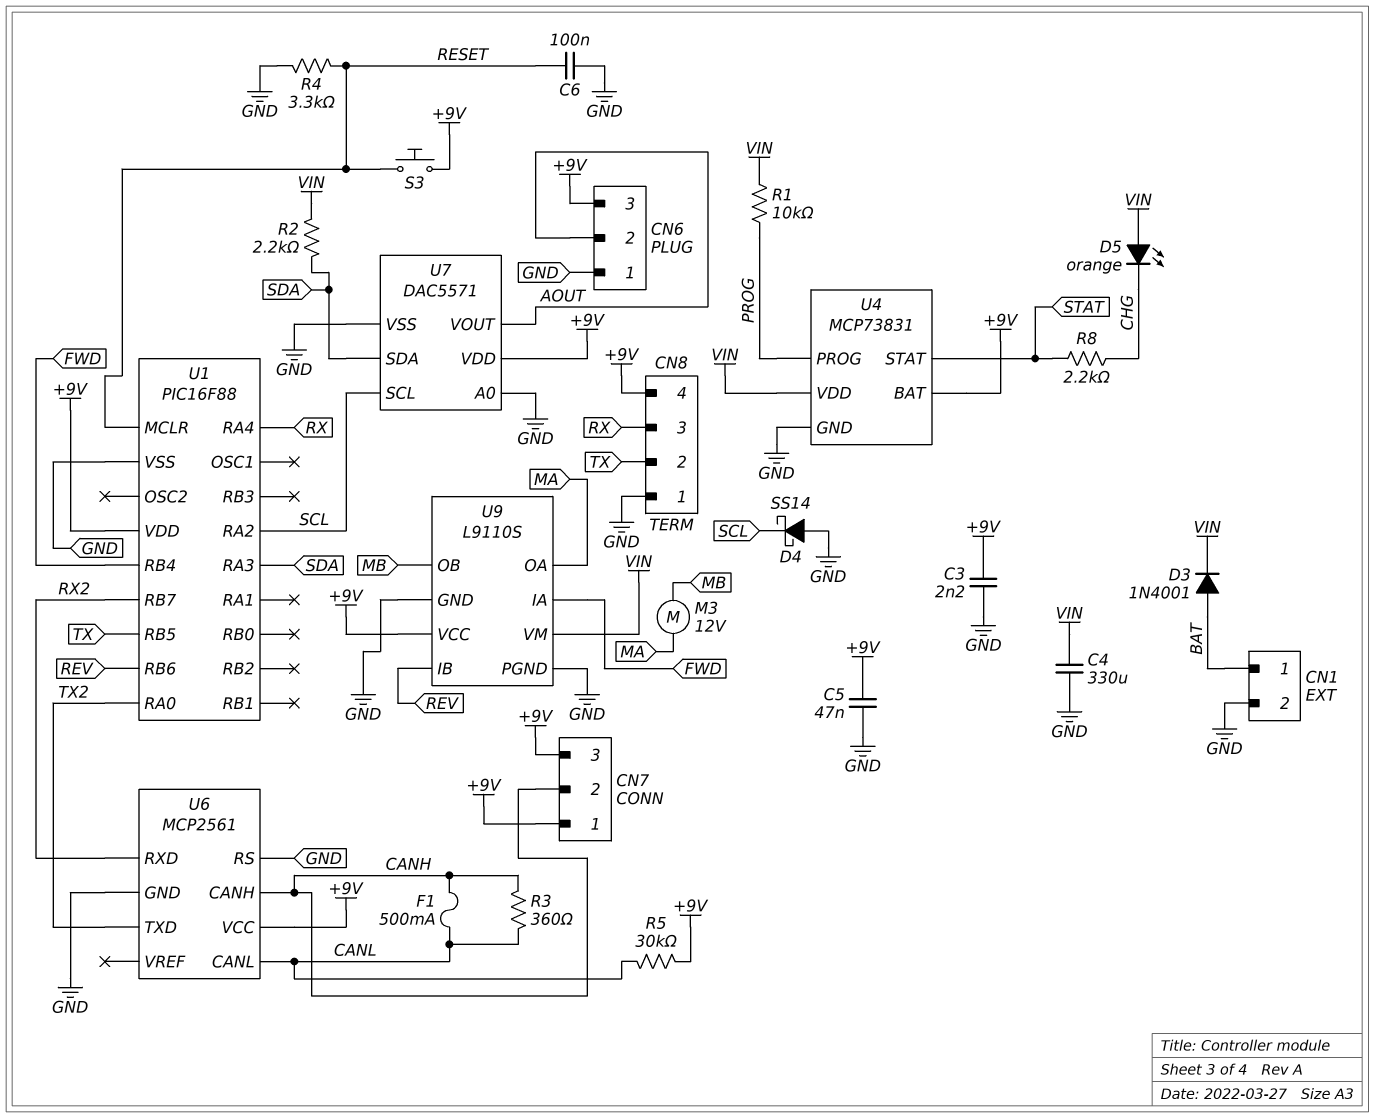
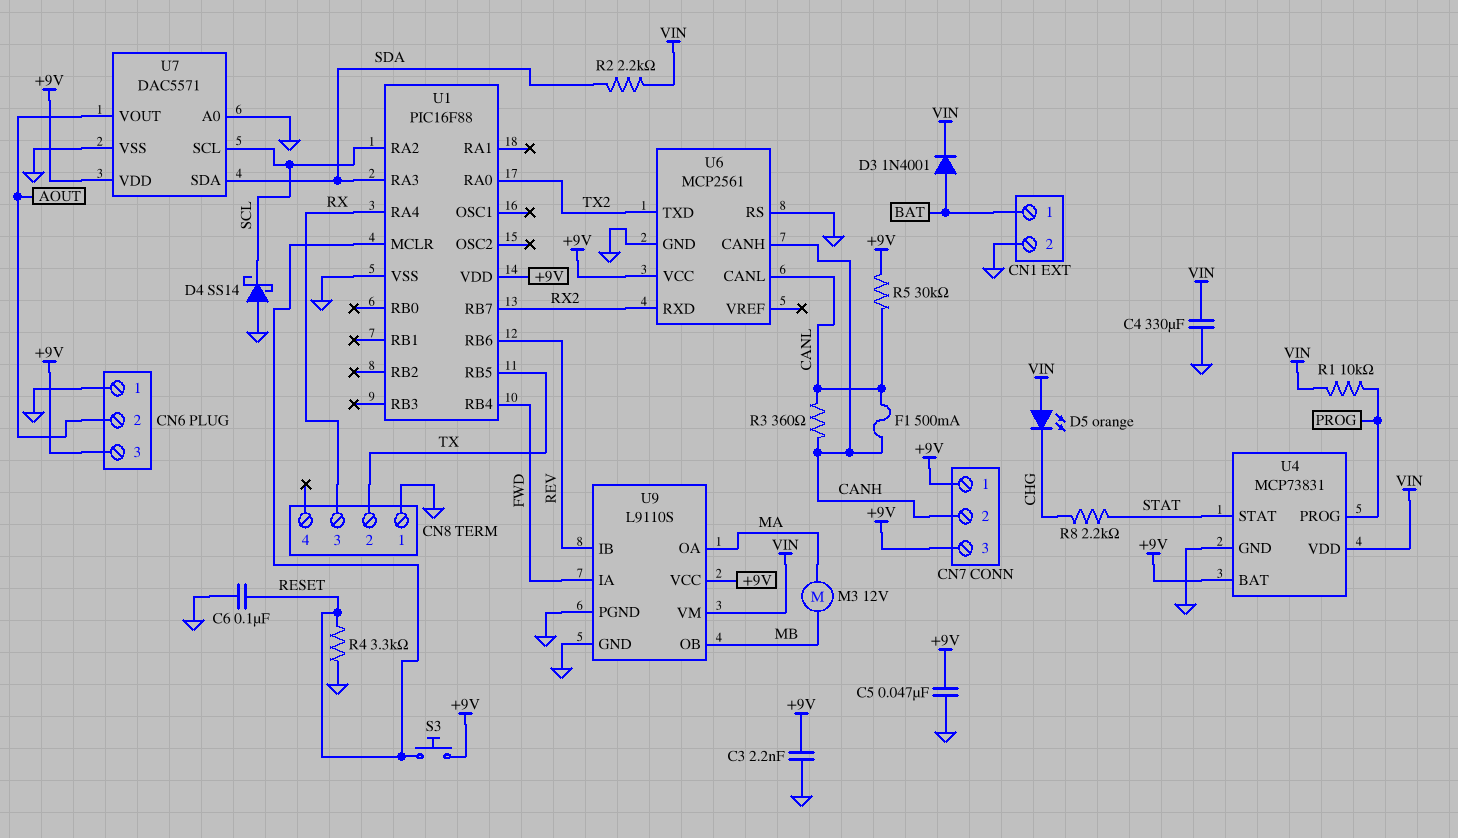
CN8 pin 4: +9V -> none

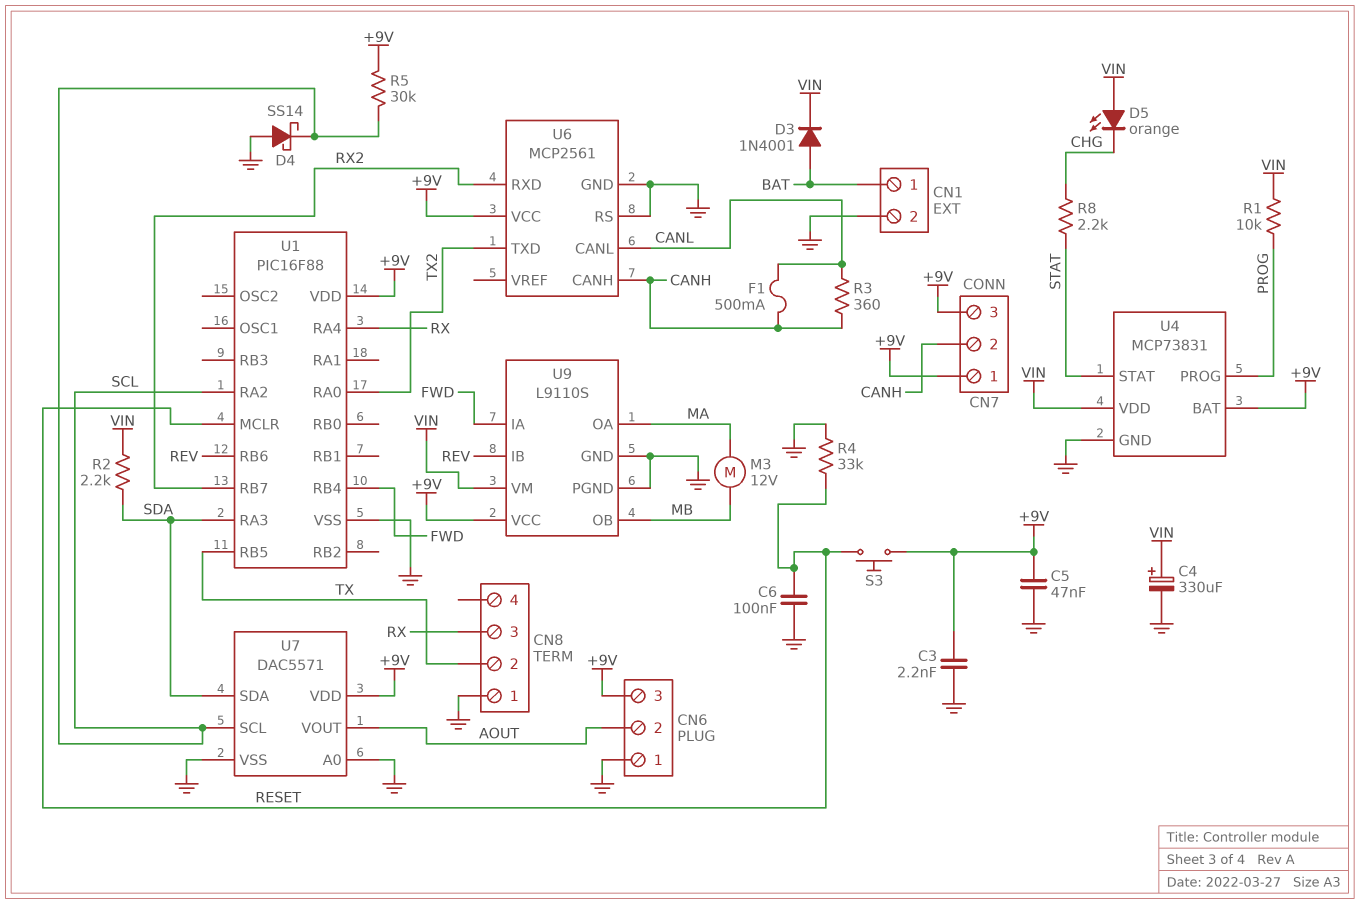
C4: 330uF (GND, VIN) -> 330uF (plus VIN, minus GND)
R4: 3.3k (GND, RESET) -> 33k (GND, RESET)
R5: 30k (+9V, CANL) -> 30k (+9V, SCL)

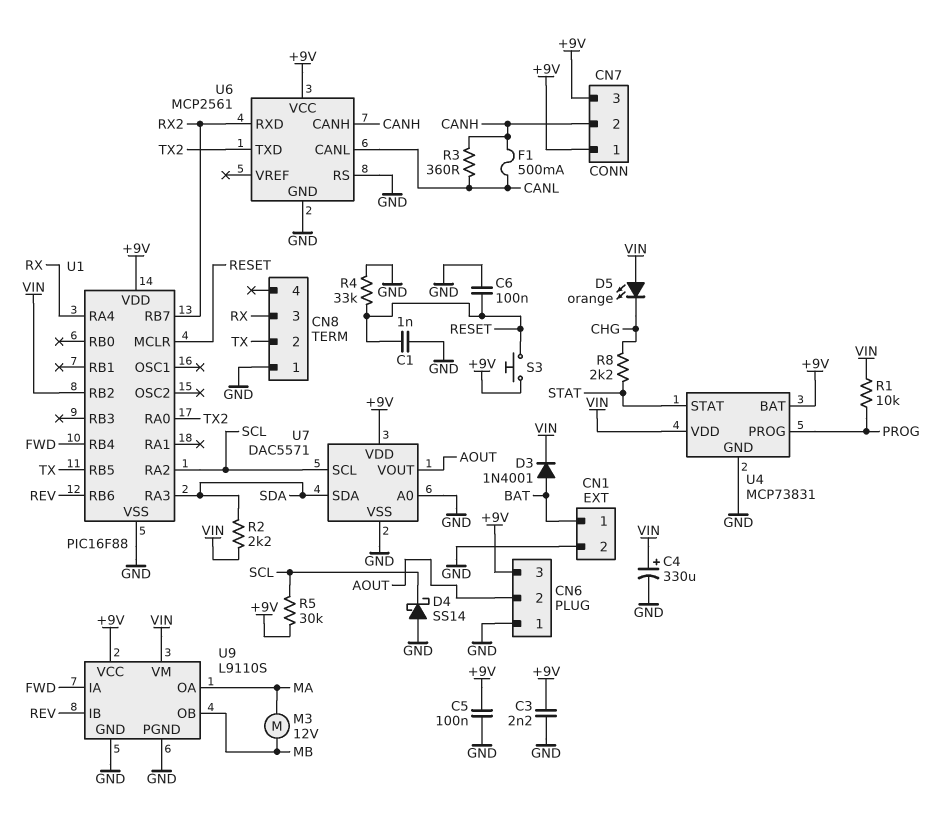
C1: none -> 1nF (GND, RESET)
C5: 47nF (+9V, GND) -> 100nF (+9V, GND)
U1 pin RB2: none -> VIN

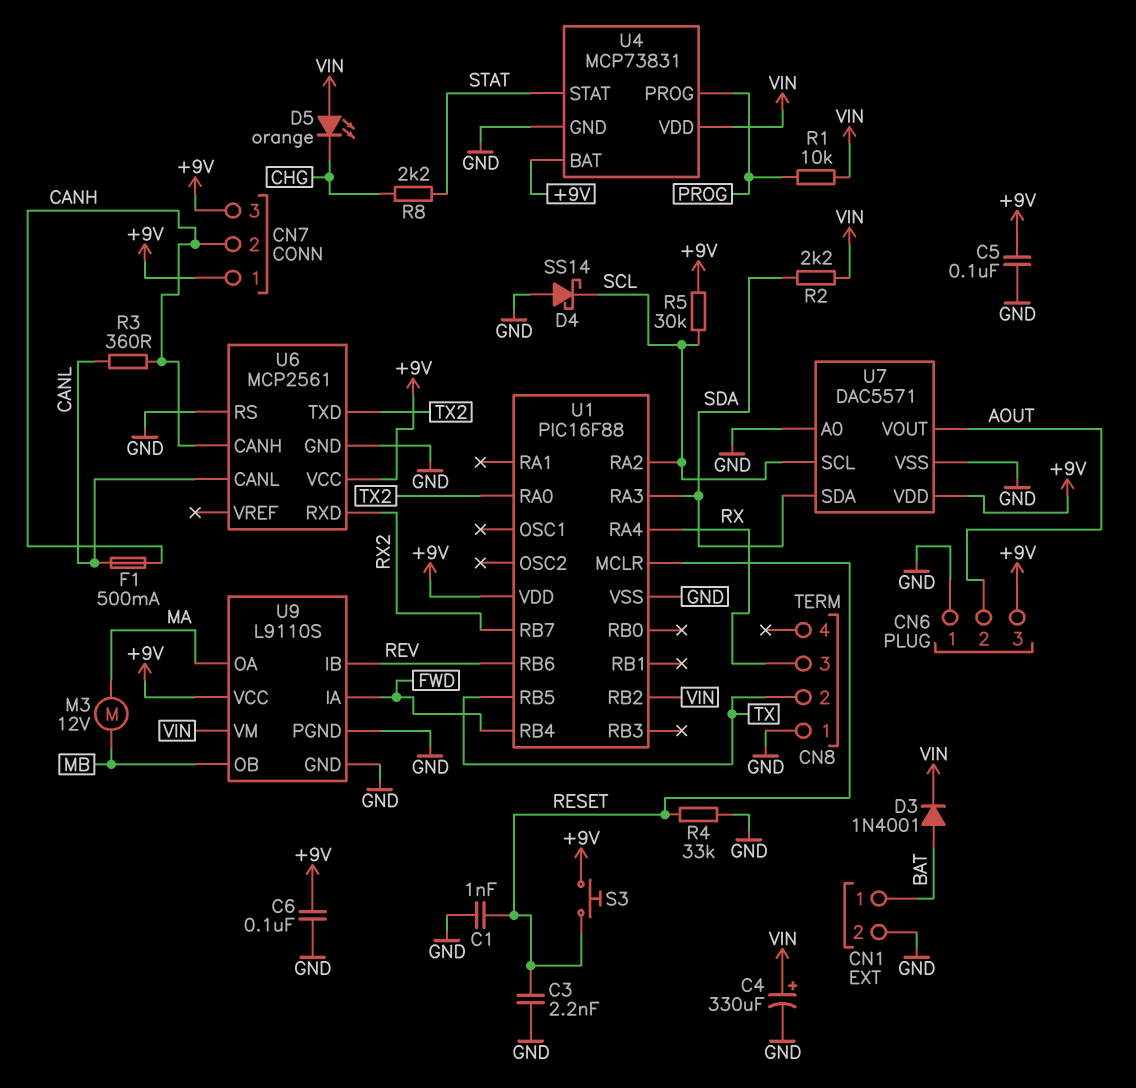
C3: 2.2nF (+9V, GND) -> 2.2nF (GND, RESET)
C6: 100nF (GND, RESET) -> 100nF (+9V, GND)

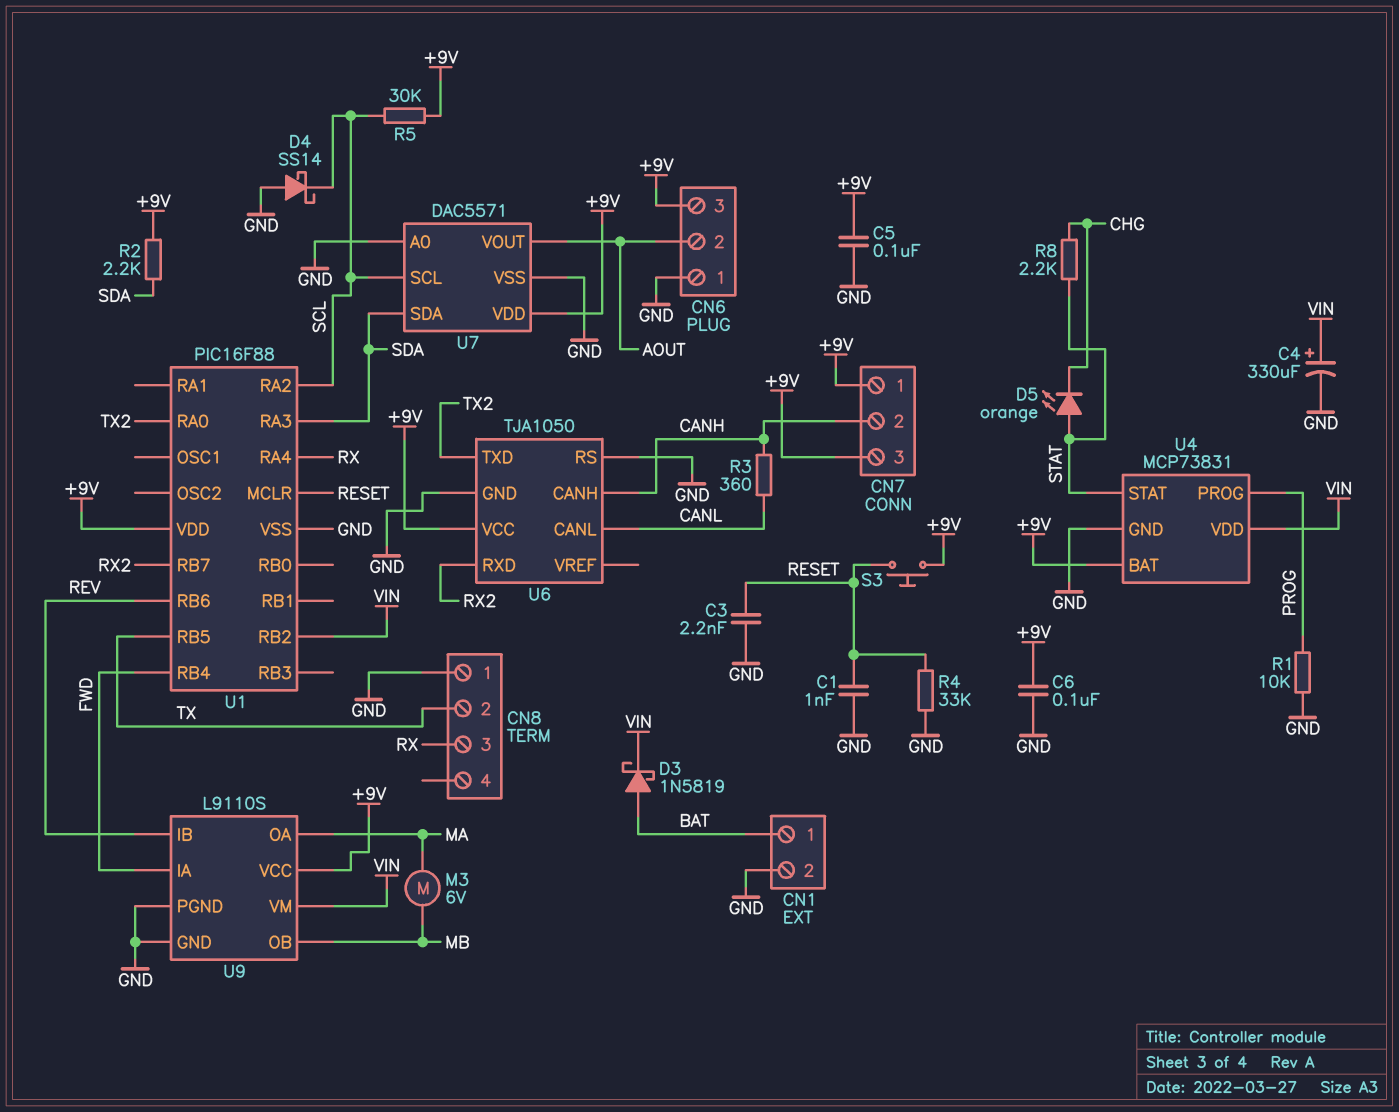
D3: diode 1N4001 (A BAT, K VIN) -> schottky 1N5819 (A BAT, K VIN)
D5: LED orange (A VIN, K CHG) -> LED orange (A STAT, K CHG)
F1: 500mA (CANH, CANL) -> none
M3: motor 12V (MA, MB) -> motor 6V (MA, MB)
R1: 10k (PROG, VIN) -> 10k (GND, PROG)
R2: 2.2k (SDA, VIN) -> 2.2k (+9V, SDA)
U6: MCP2561 -> TJA1050

